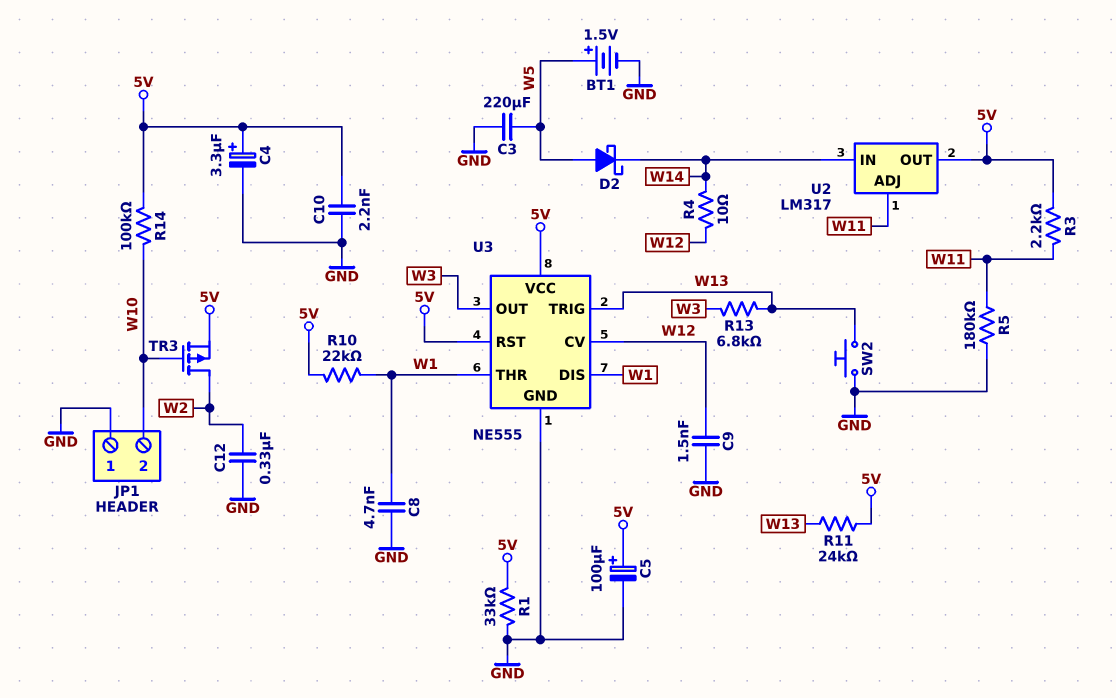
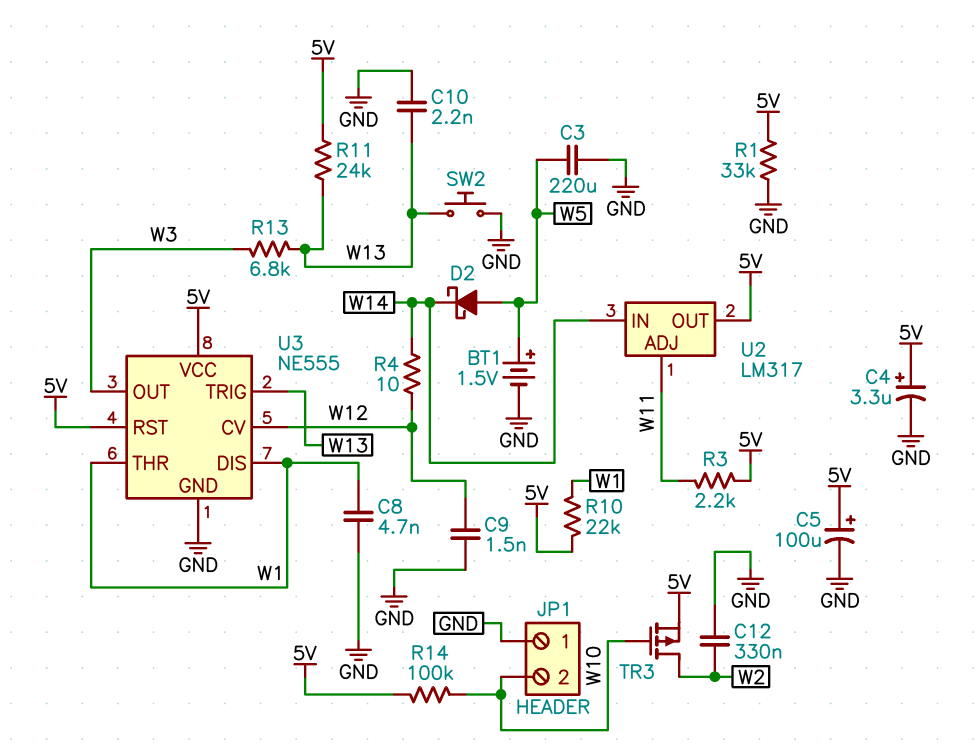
C10: 2.2nF (5V, GND) -> 2.2nF (GND, W13)
R5: 180k (GND, W11) -> none

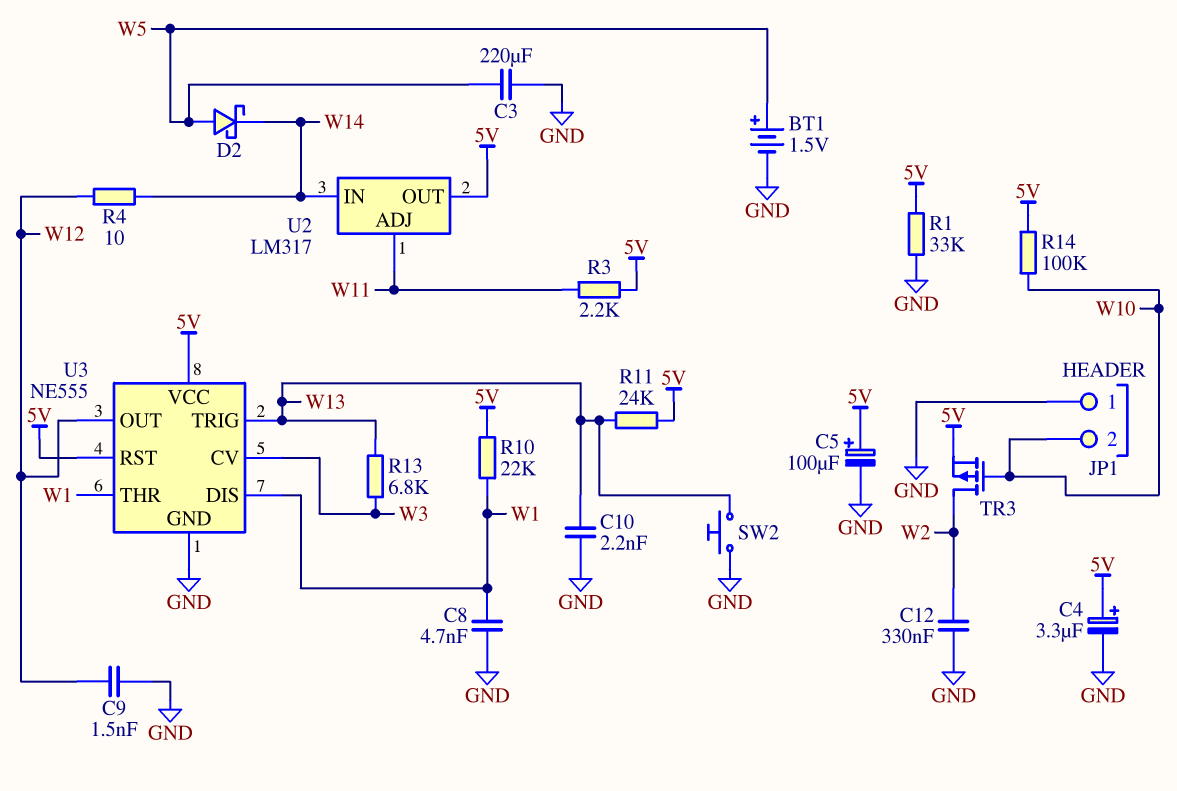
U3 pin CV: W12 -> W3
U3 pin OUT: W3 -> W12

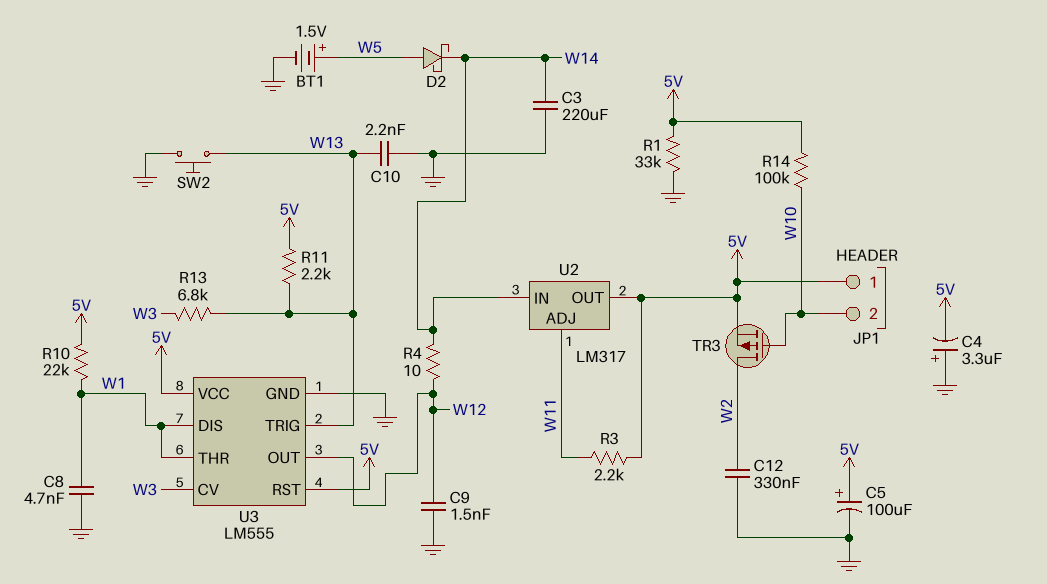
C3: 220uF (GND, W5) -> 220uF (GND, W14)
C4: 3.3uF (plus 5V, minus GND) -> 3.3uF (plus GND, minus 5V)
JP1 pin 1: GND -> 5V
R11: 24k (5V, W13) -> 2.2k (5V, W13)
U3: NE555 -> LM555

